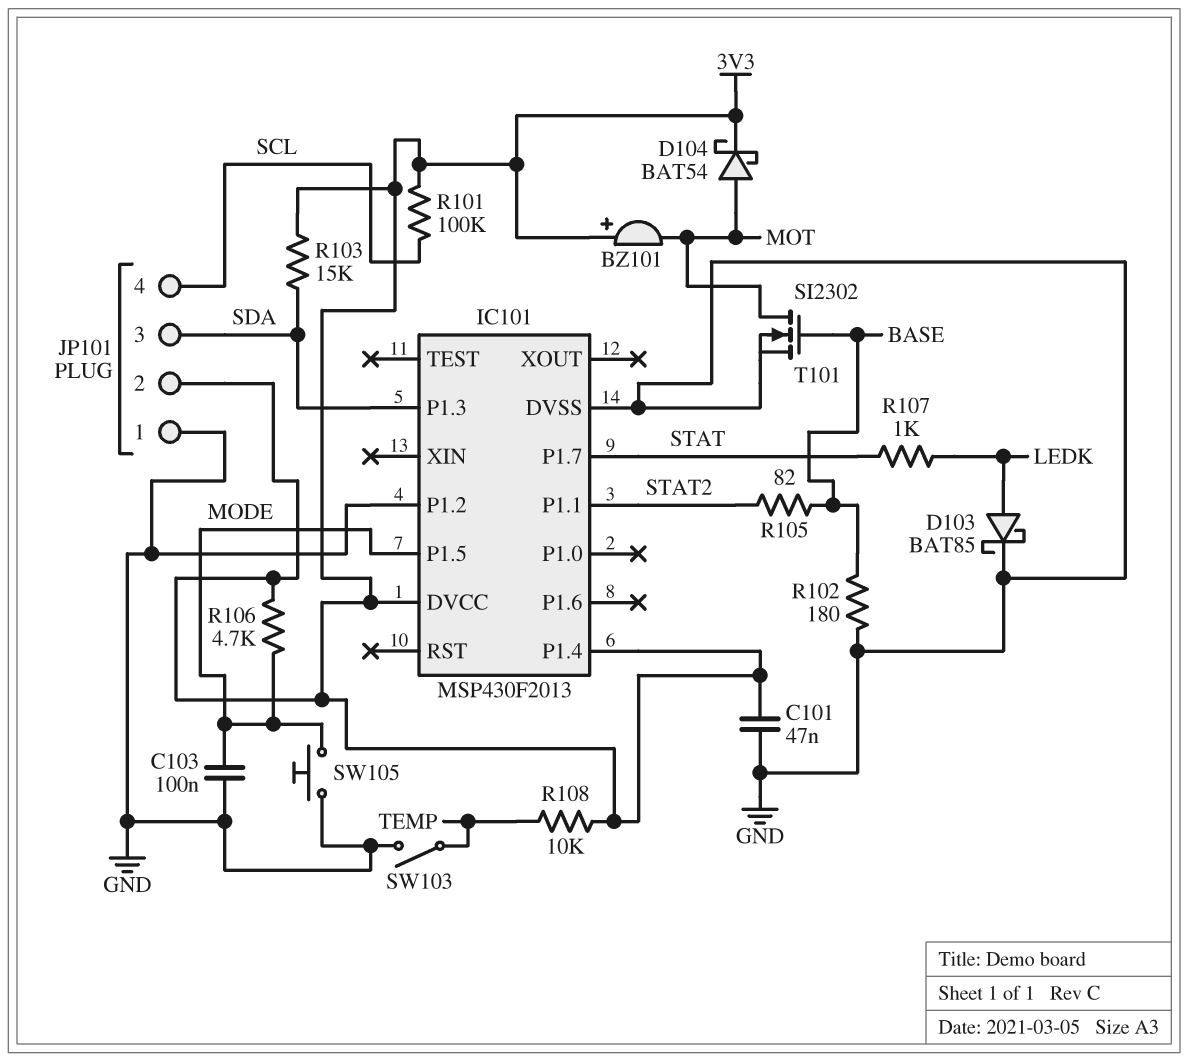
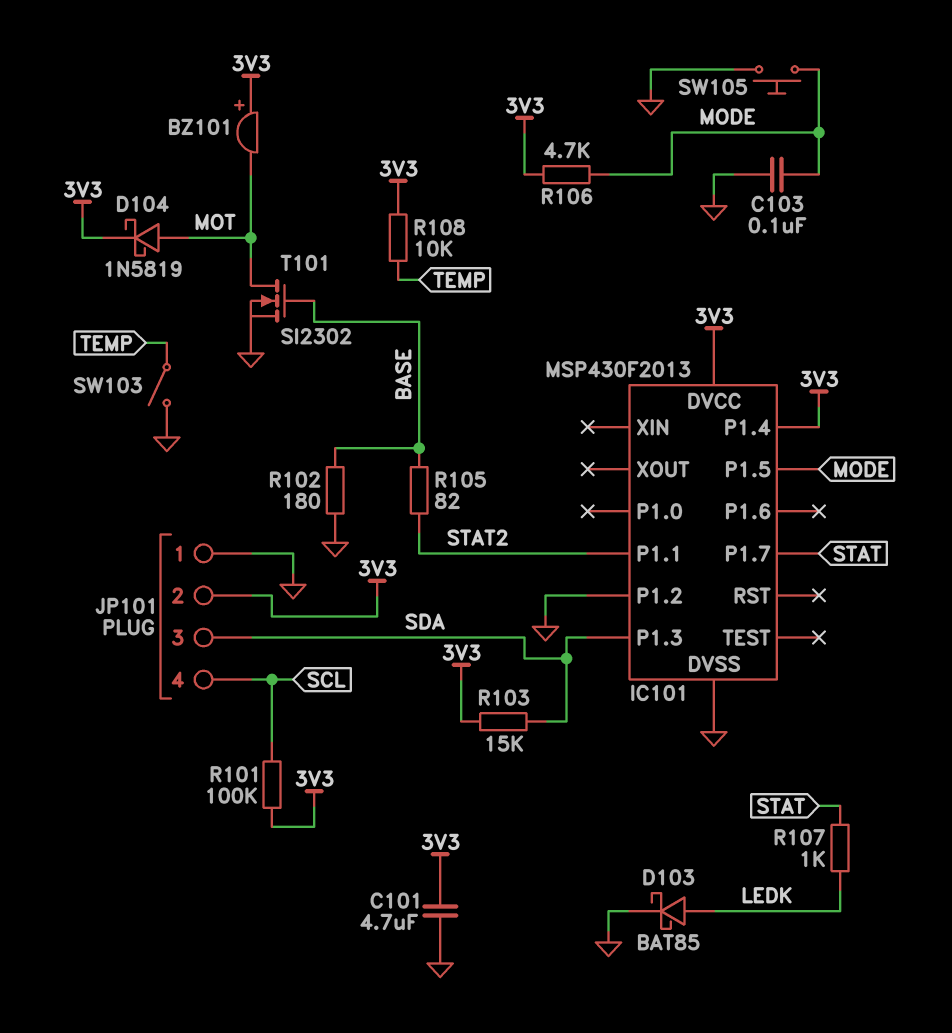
C101: 47nF (3V3, GND) -> 4.7uF (3V3, GND)
D104: schottky BAT54 (A MOT, K 3V3) -> schottky 1N5819 (A MOT, K 3V3)

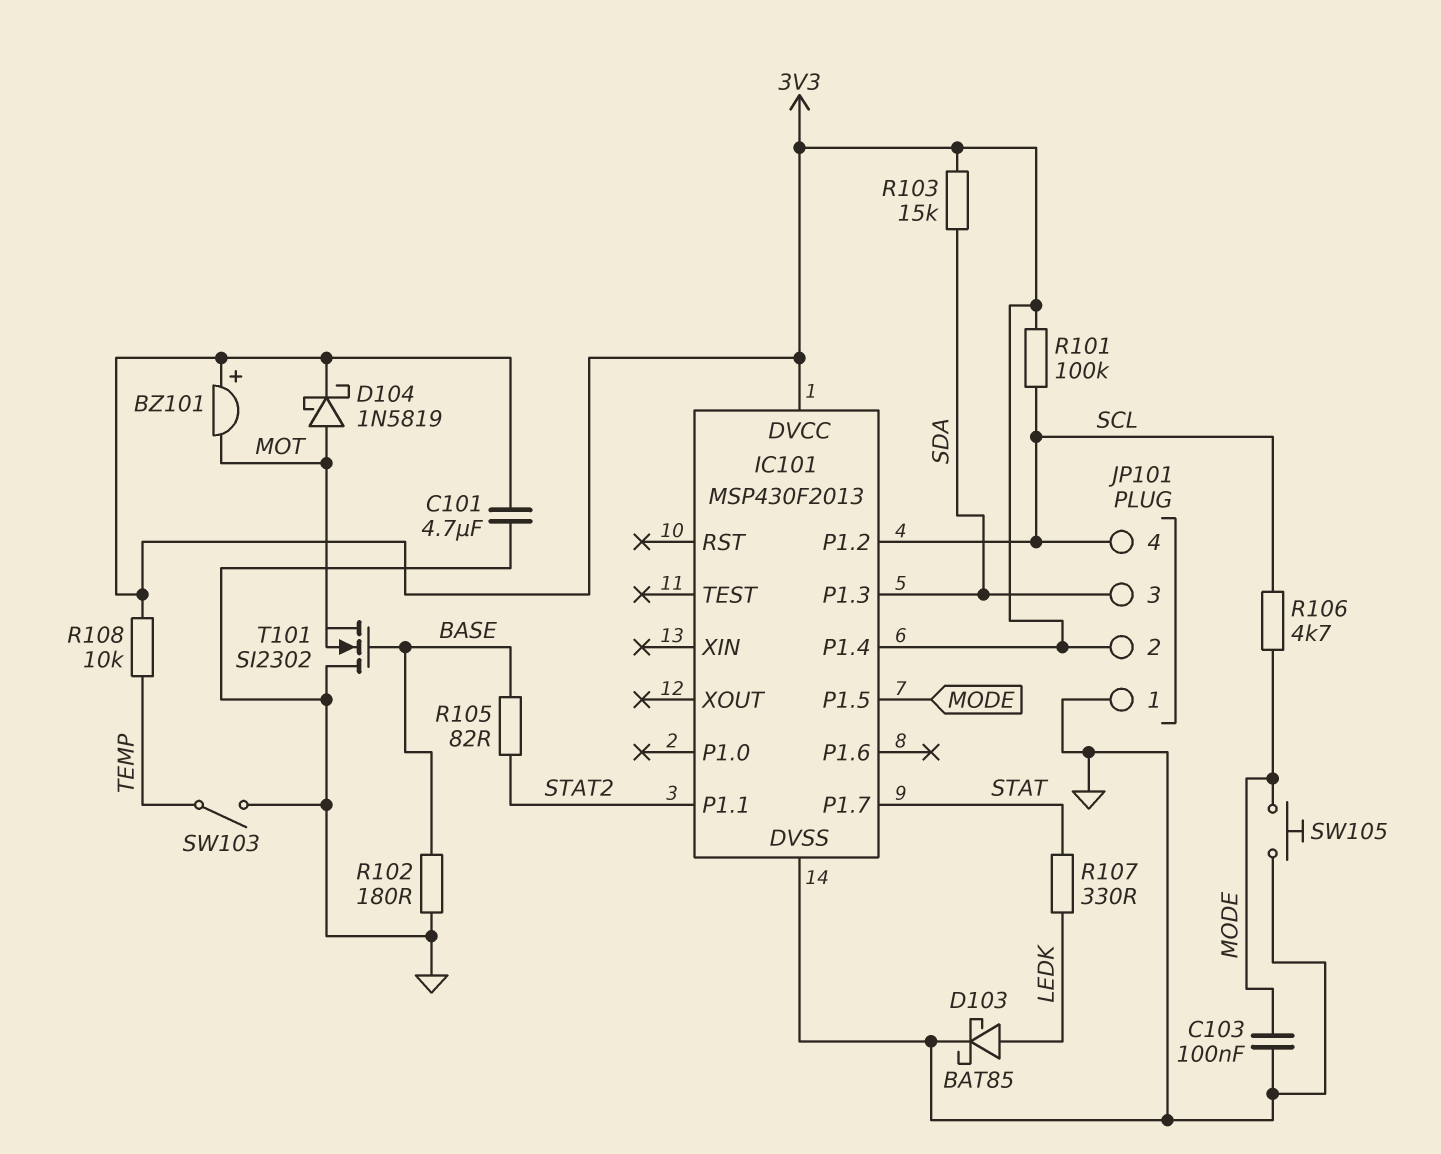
IC101 pin P1.2: GND -> SCL
R106: 4.7k (3V3, MODE) -> 4.7k (MODE, SCL)
R107: 1k (LEDK, STAT) -> 330 (LEDK, STAT)
T101: NMOS SI2302 (G BASE, D MOT, S GND) -> NMOS SI2302 (G BASE, D GND, S MOT)

